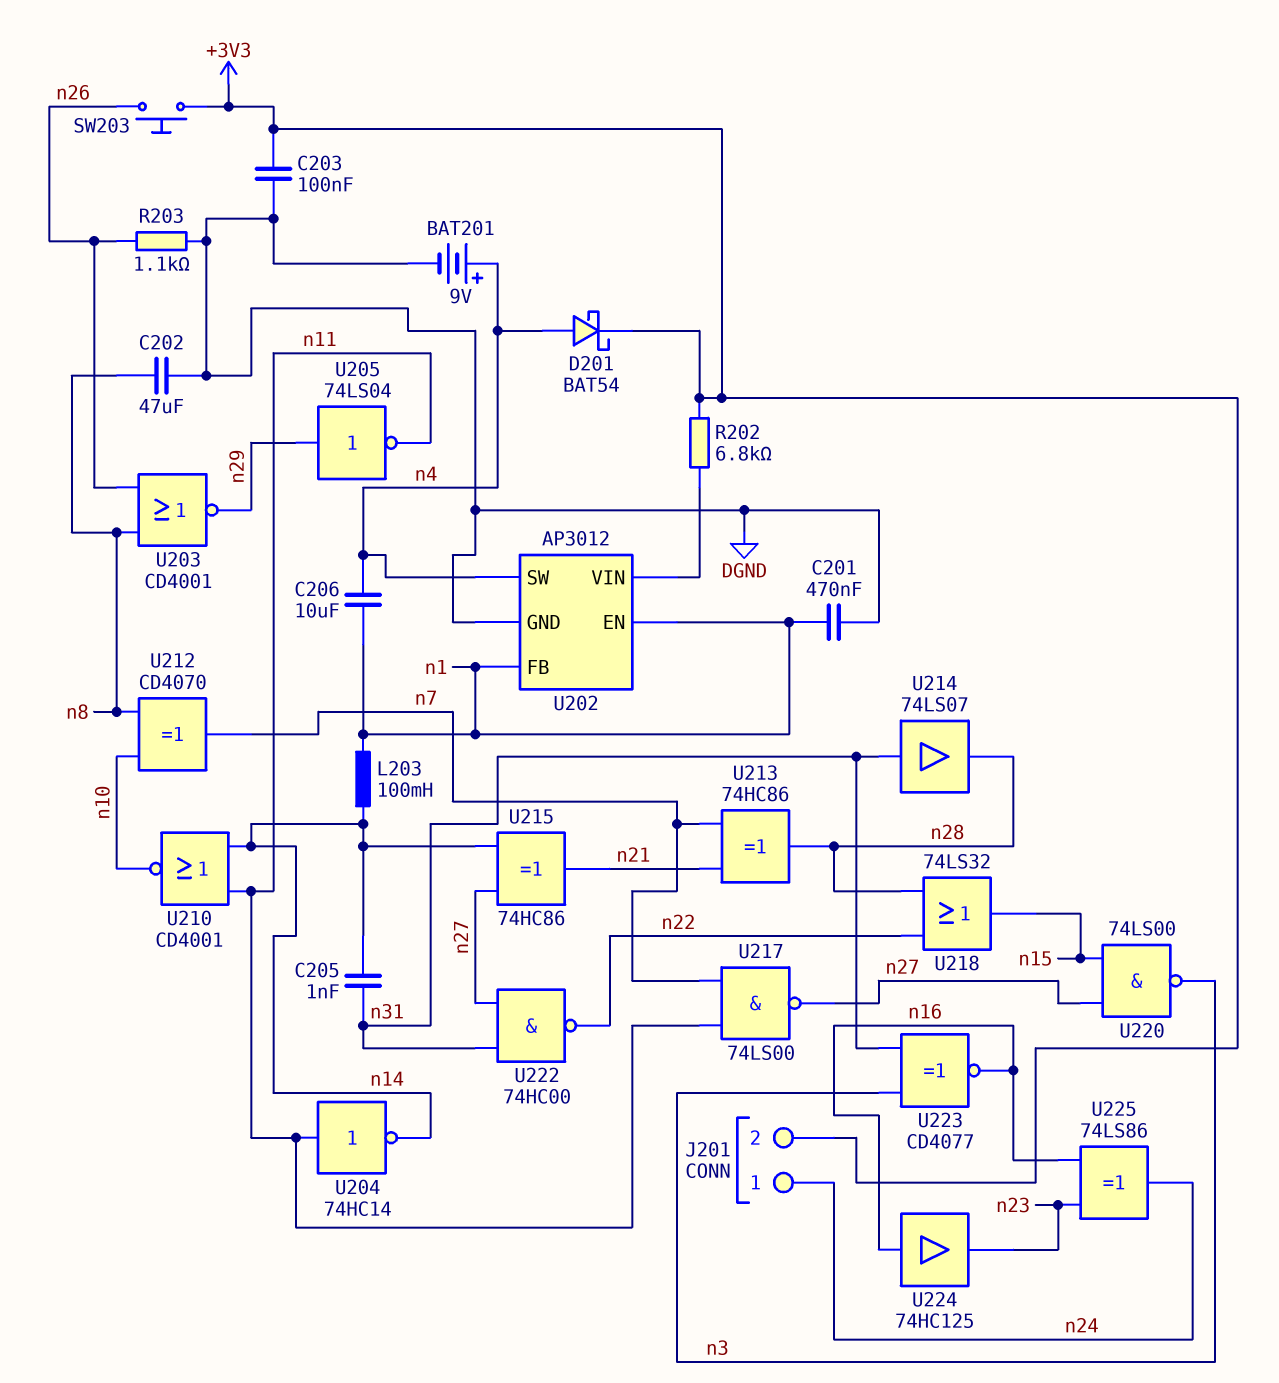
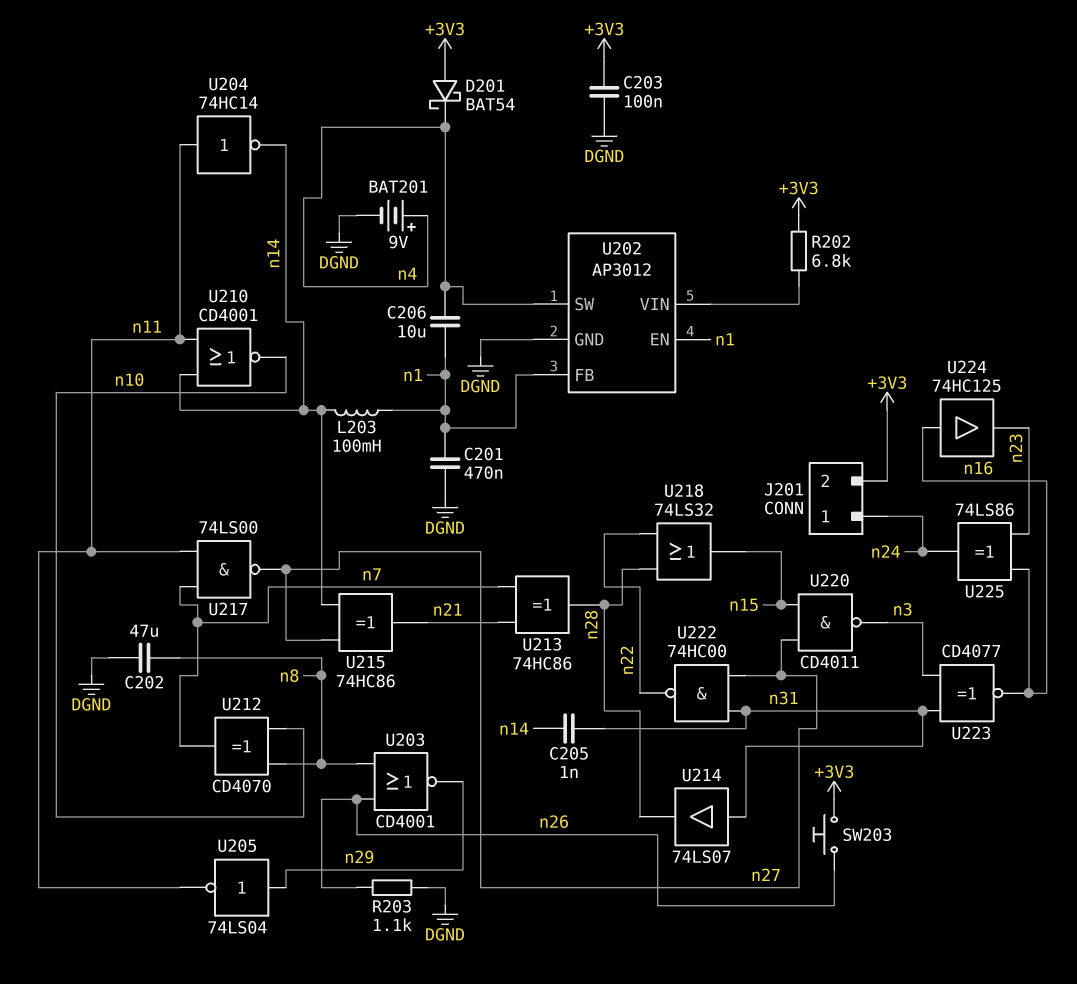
D201: schottky BAT54 (A n4, K +3V3) -> schottky BAT54 (A +3V3, K n4)
U220: NAND 74LS00 (in n15, in n27, out n3) -> NAND CD4011 (in n15, in n27, out n3)

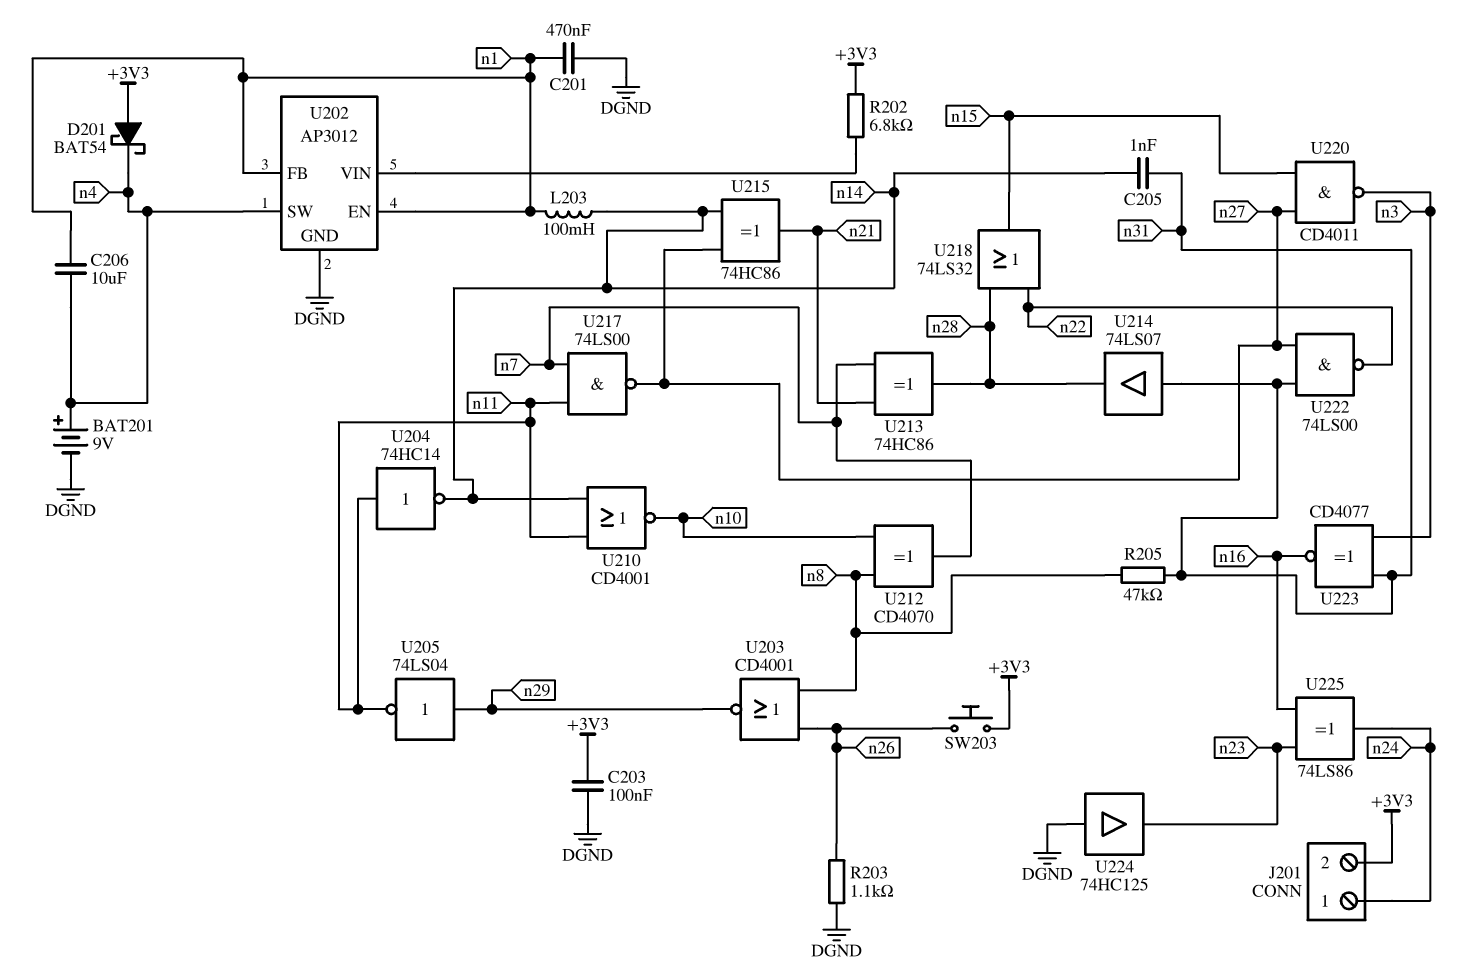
C202: 47uF (DGND, n8) -> none
R205: none -> 47k (n8, n31)
U222: NAND 74HC00 (in n27, in n31, out n22) -> NAND 74LS00 (in n27, in n31, out n22)
U224: buffer 74HC125 (in n16, out n23) -> buffer 74HC125 (in DGND, out n23)

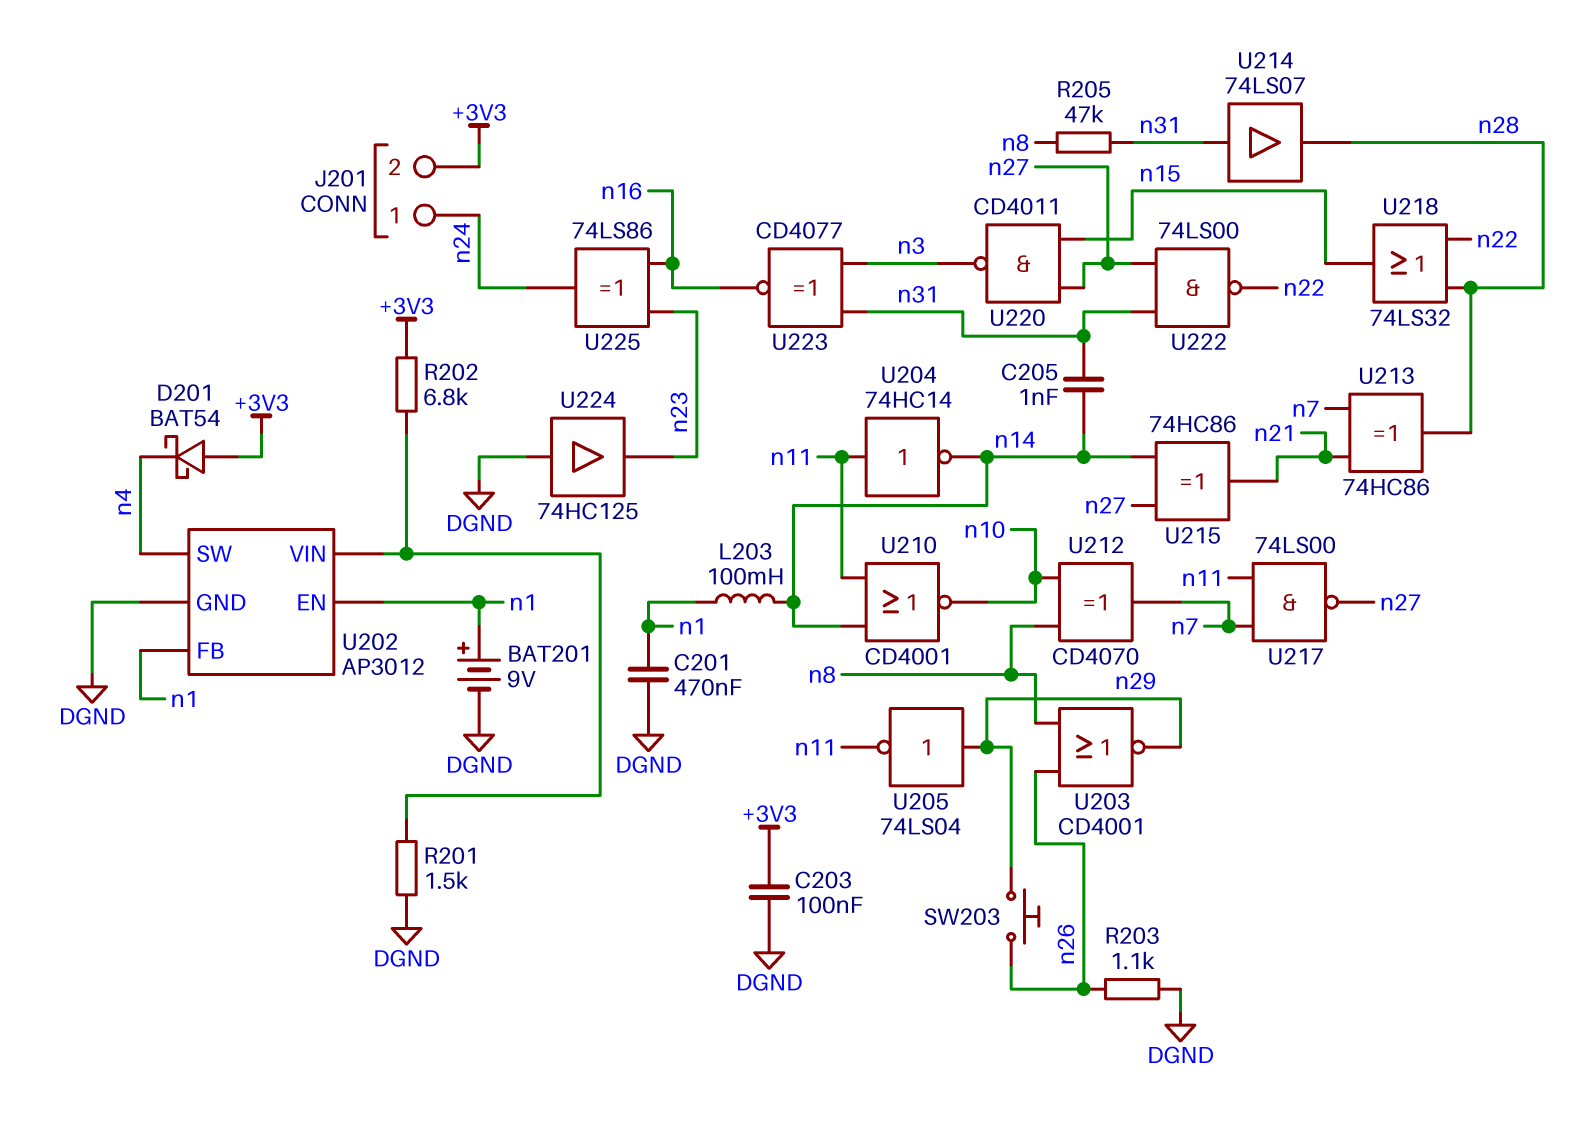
BAT201: 9V (plus n4, minus DGND) -> 9V (plus n1, minus DGND)
C206: 10uF (n1, n4) -> none
R201: none -> 1.5k (DGND, U202/VIN)
SW203: button (+3V3, n26) -> button (n26, n29)

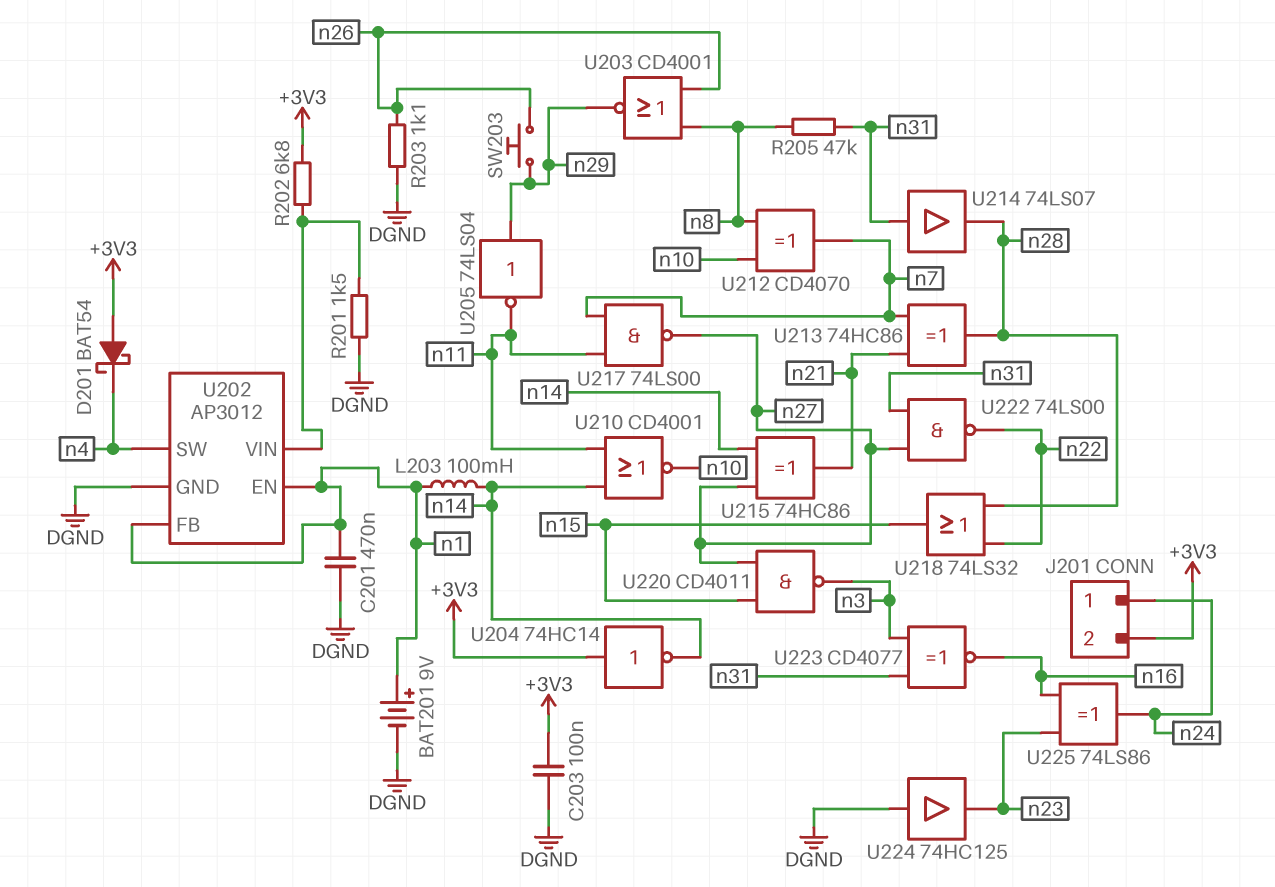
C205: 1nF (n14, n31) -> none
U204: NOT 74HC14 (in n11, out n14) -> NOT 74HC14 (in +3V3, out n14)

